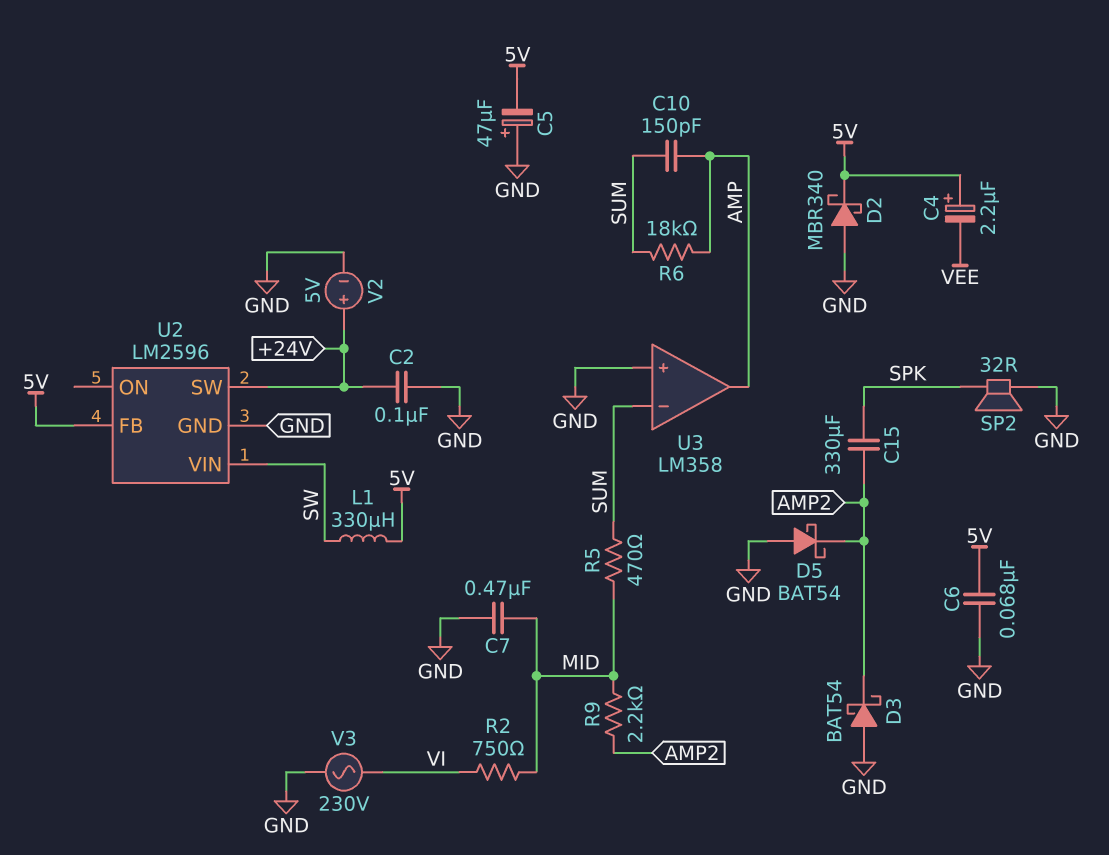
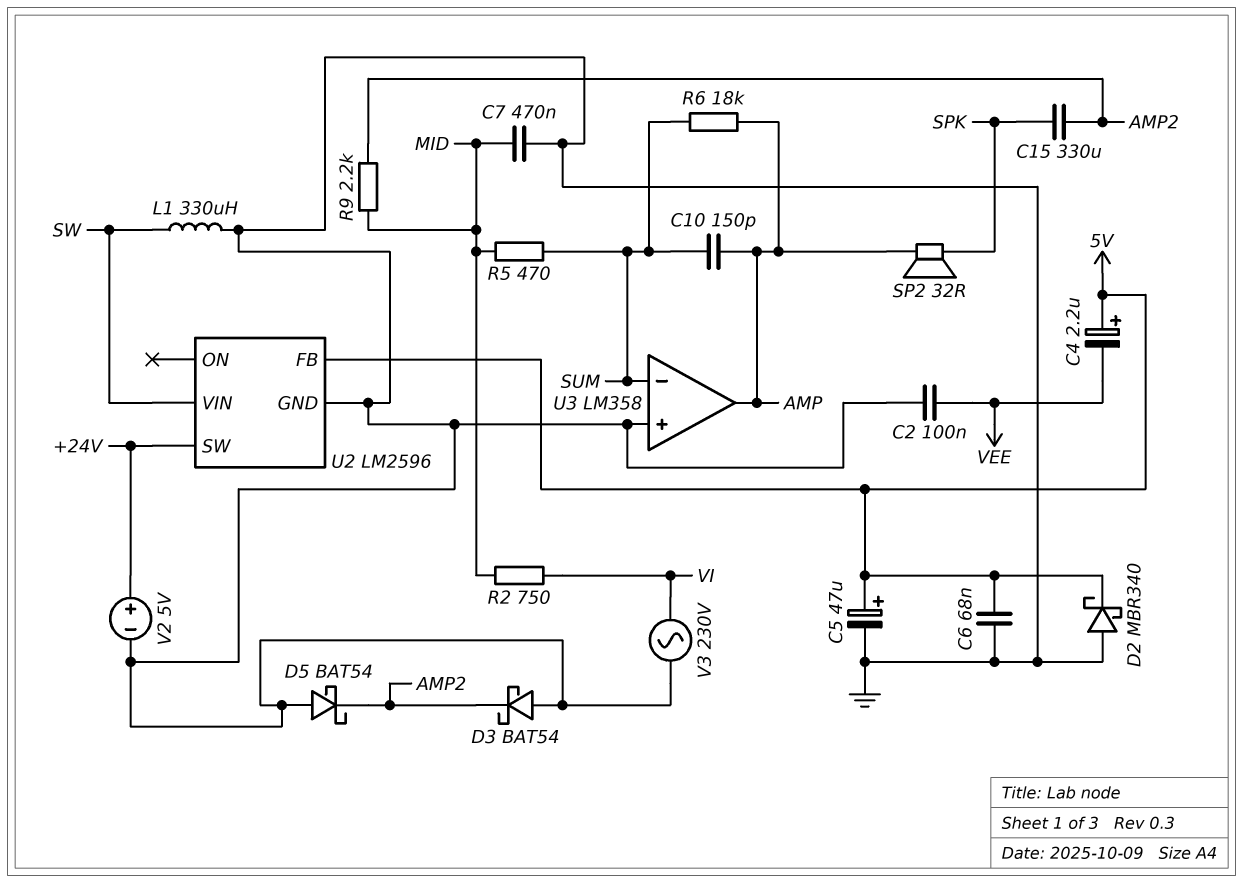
C2: 100nF (+24V, GND) -> 100nF (GND, VEE)
C5: 47uF (plus GND, minus 5V) -> 47uF (plus 5V, minus GND)
L1: 330uH (5V, SW) -> 330uH (GND, SW)
SP2: speaker 32R (GND, SPK) -> speaker 32R (AMP, SPK)

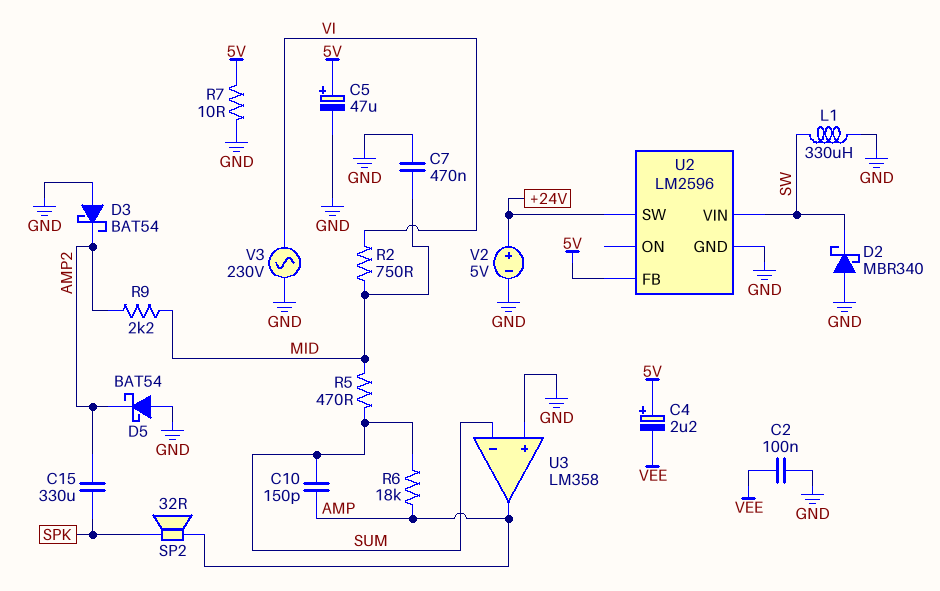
C6: 68nF (5V, GND) -> none
D2: schottky MBR340 (A GND, K 5V) -> schottky MBR340 (A GND, K SW)
R7: none -> 10 (5V, GND)

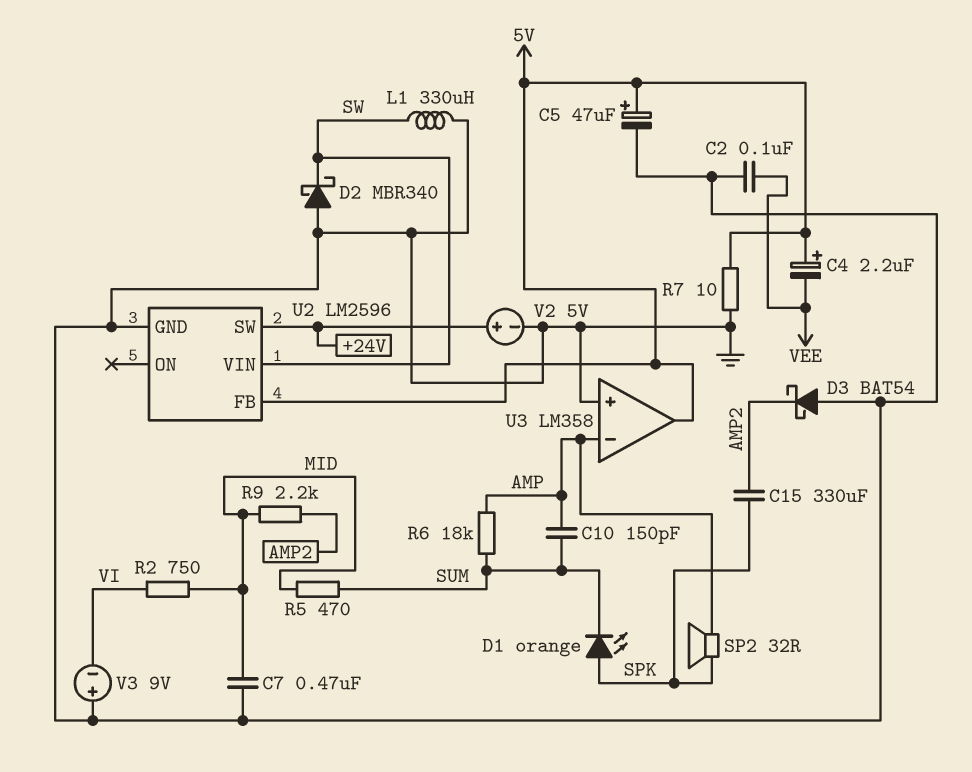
D1: none -> LED orange (A SPK, K SUM)
D5: schottky BAT54 (A GND, K AMP2) -> none
U3 pin in-: SUM -> AMP
U3 pin out: AMP -> 5V
V3: AC 230V (GND, VI) -> 9V (plus GND, minus VI)

